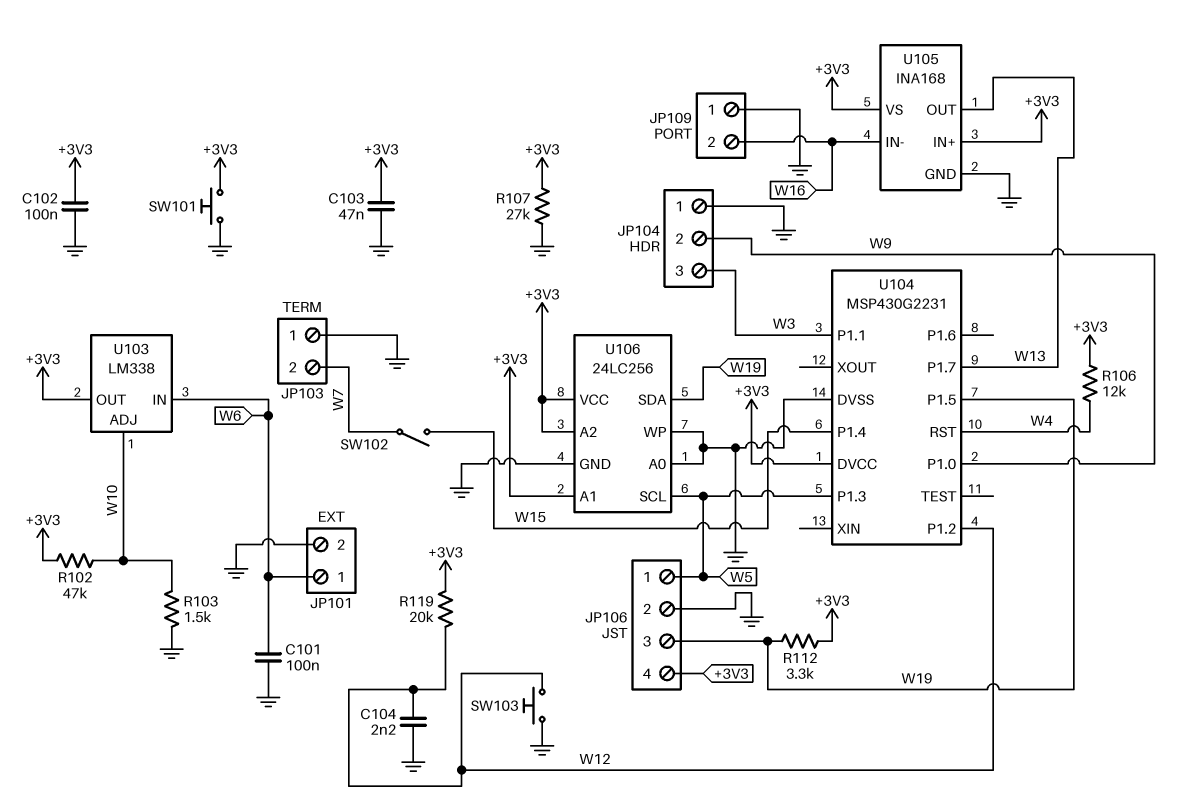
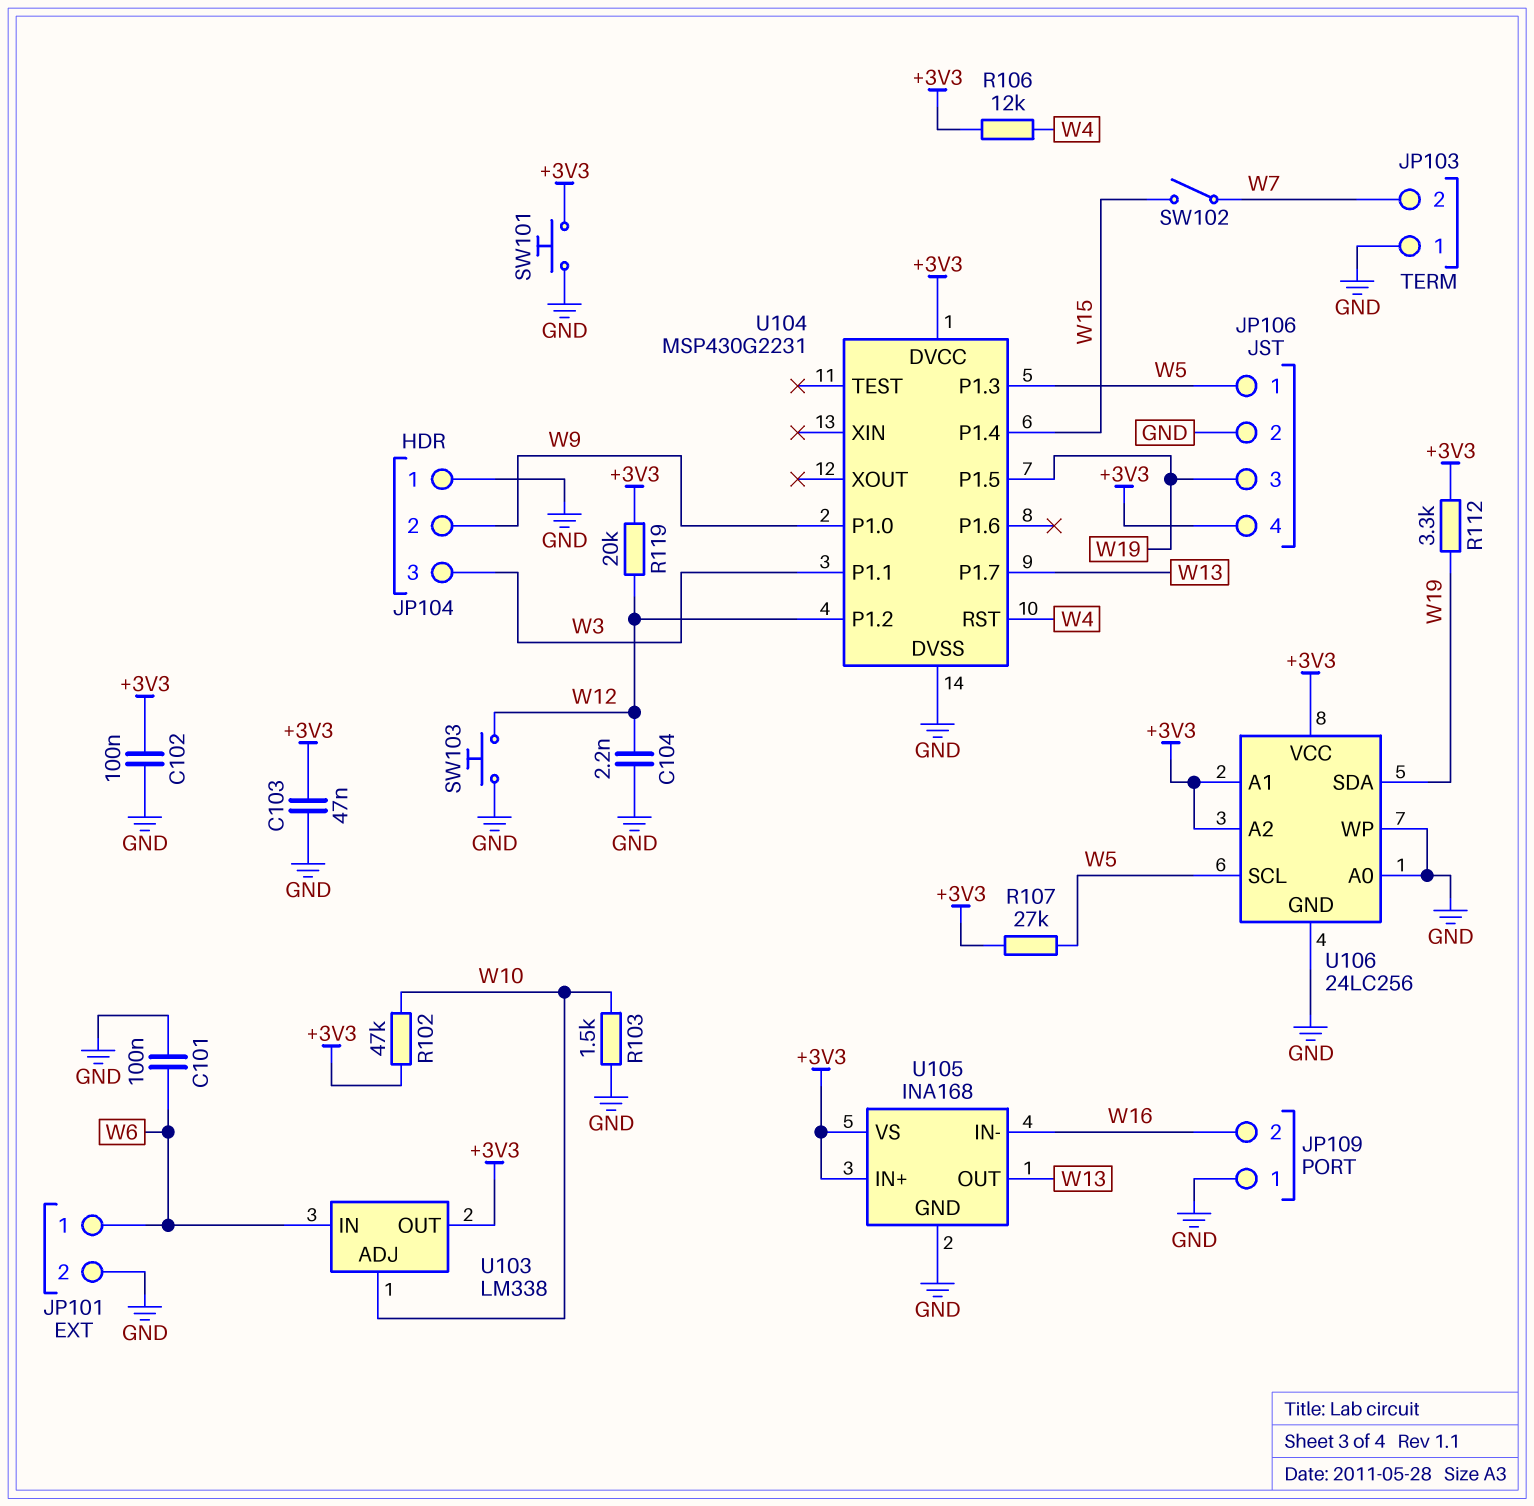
R107: 27k (+3V3, GND) -> 27k (+3V3, W5)

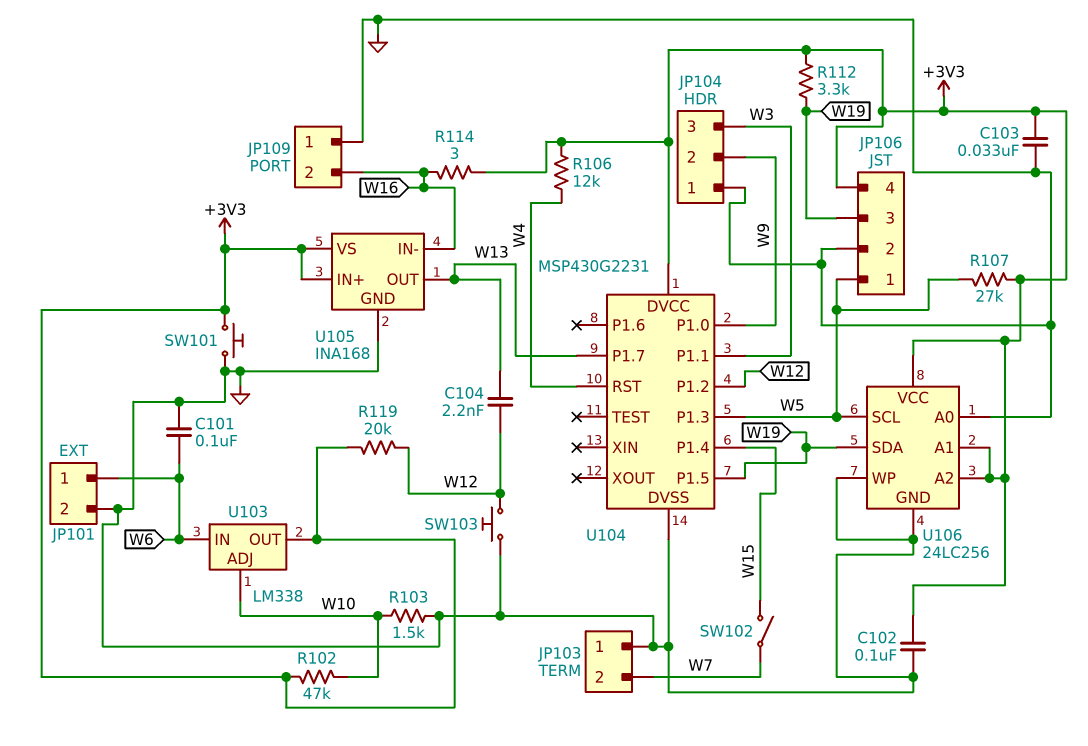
C103: 47nF (+3V3, GND) -> 33nF (+3V3, GND)
C104: 2.2nF (GND, W12) -> 2.2nF (W12, W13)
R114: none -> 3 (+3V3, W16)

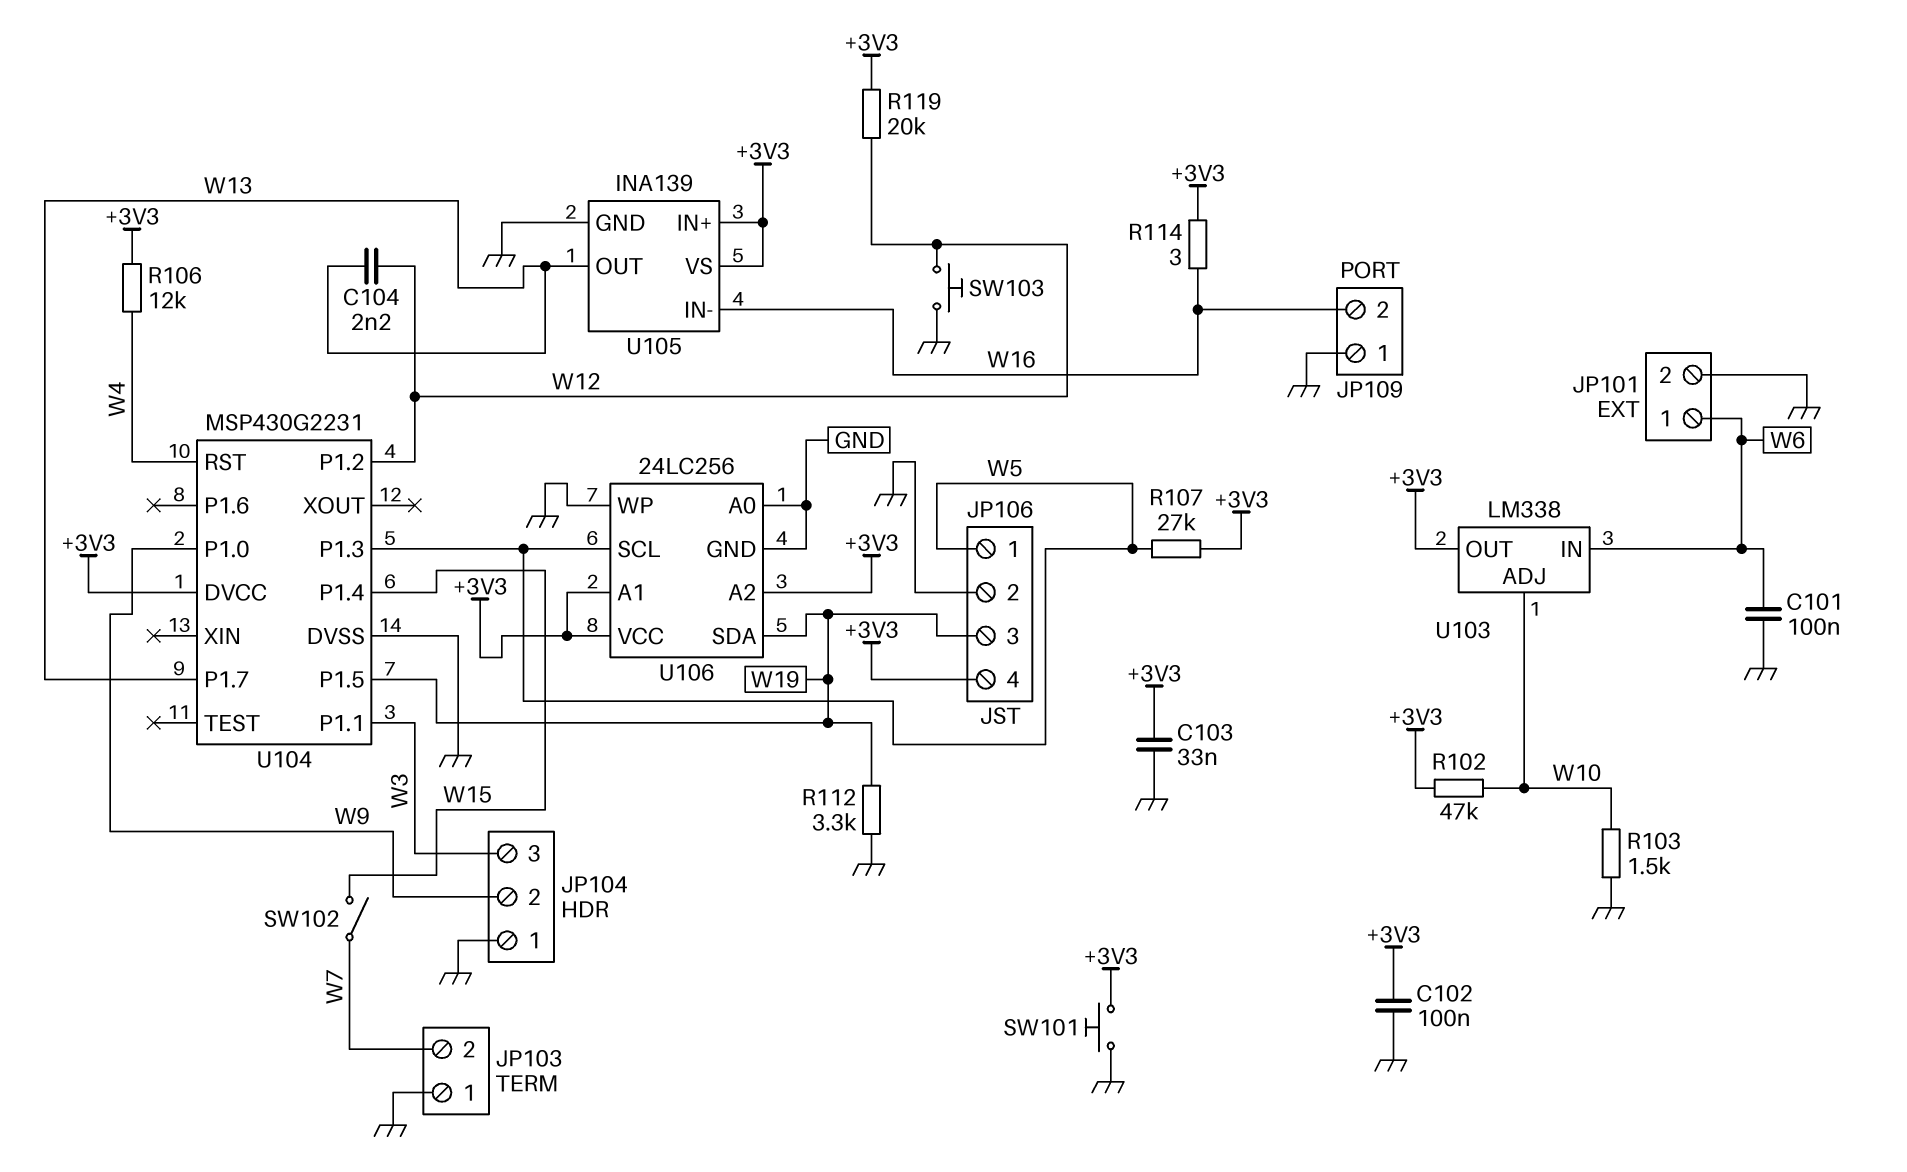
R112: 3.3k (+3V3, W19) -> 3.3k (GND, W19)
U105: INA168 -> INA139

